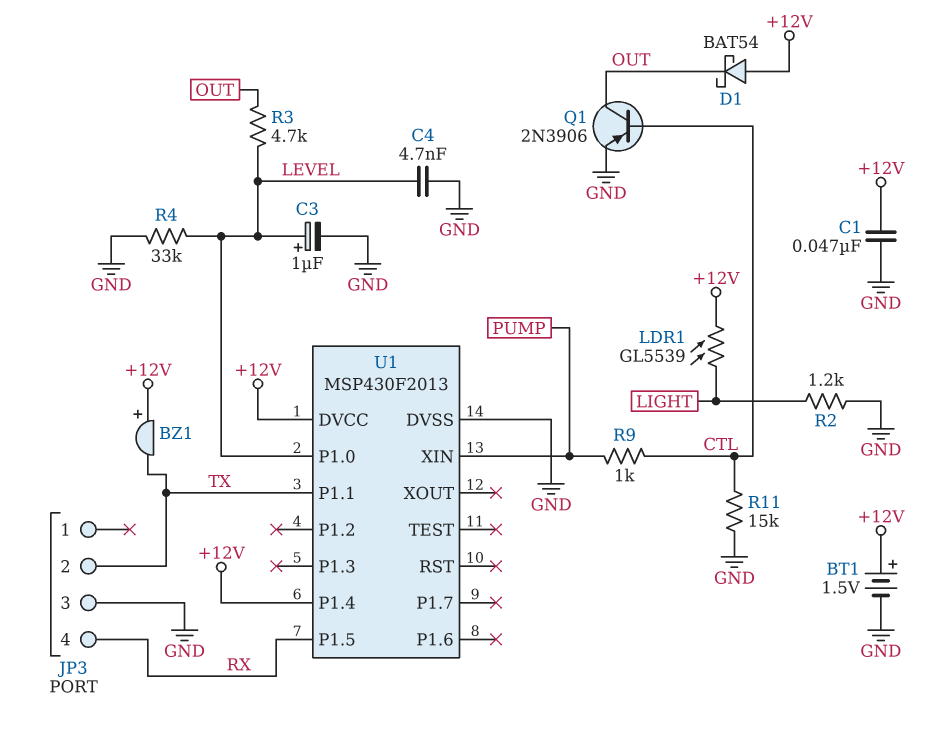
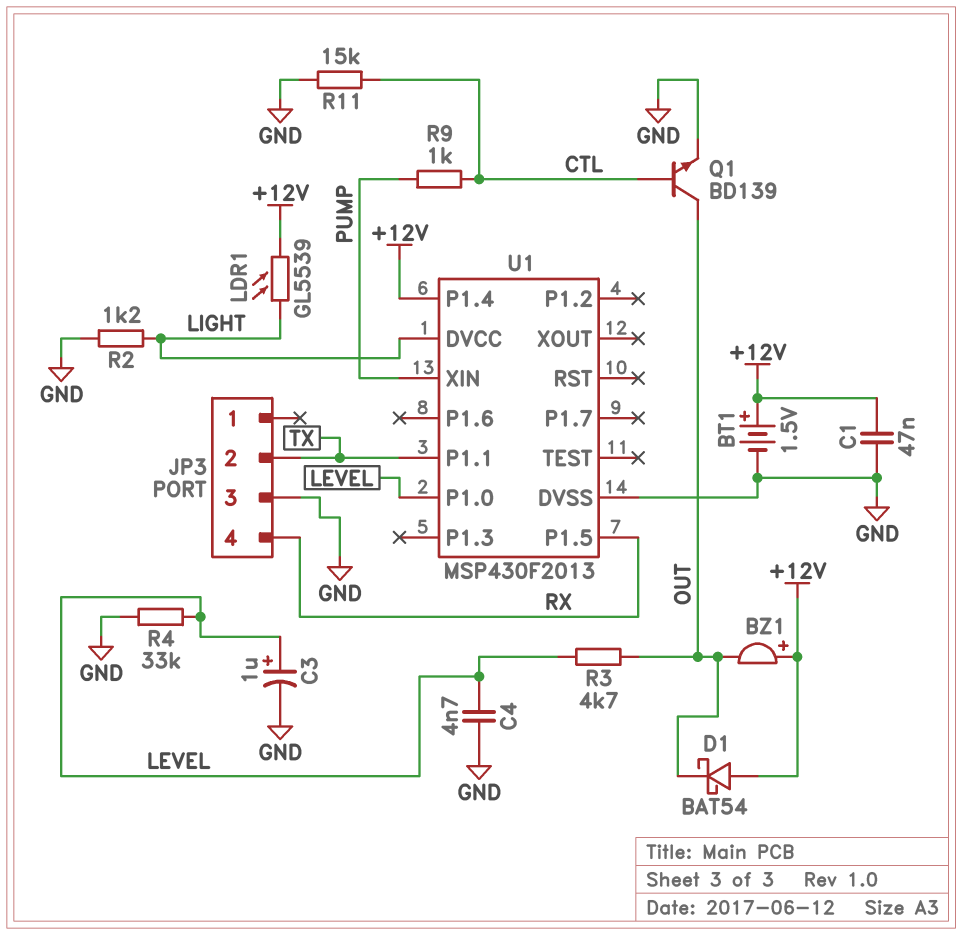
BZ1: buzzer (plus +12V, minus TX) -> buzzer (plus +12V, minus OUT)
Q1: PNP 2N3906 (B CTL, C OUT, E GND) -> NPN BD139 (B CTL, C OUT, E GND)
U1 pin DVCC: +12V -> LIGHT

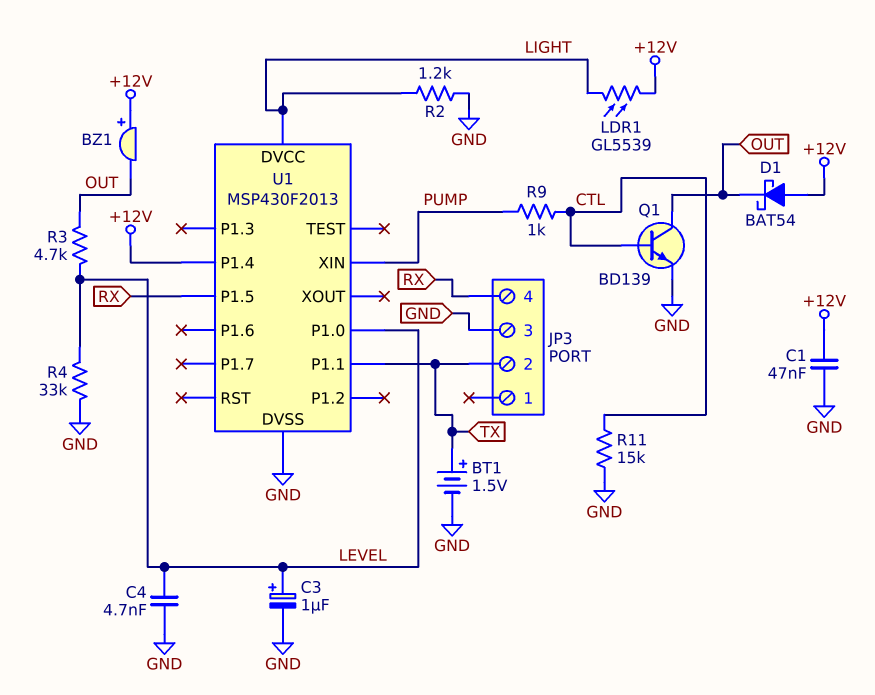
BT1: 1.5V (plus +12V, minus GND) -> 1.5V (plus TX, minus GND)

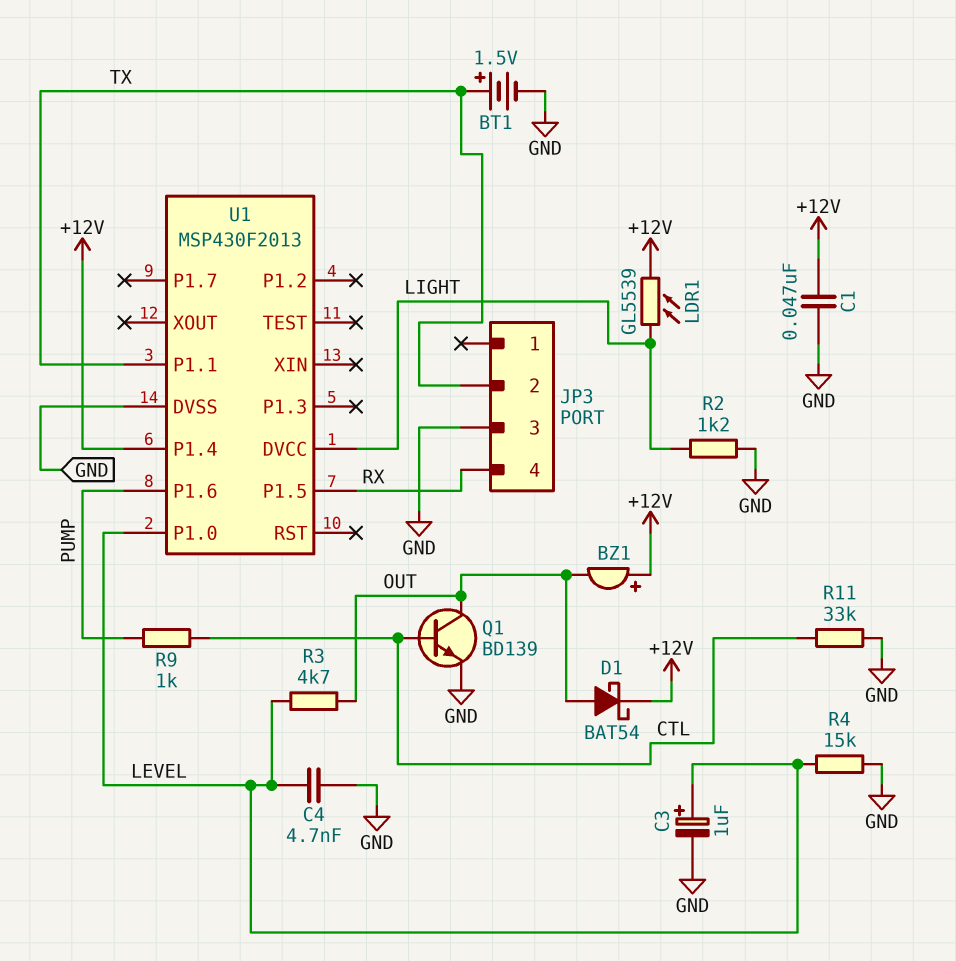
D1: schottky BAT54 (A +12V, K OUT) -> schottky BAT54 (A OUT, K +12V)
R4: 33k (GND, LEVEL) -> 15k (GND, LEVEL)
R11: 15k (CTL, GND) -> 33k (CTL, GND)
U1 pin P1.6: none -> PUMP
U1 pin XIN: PUMP -> none

